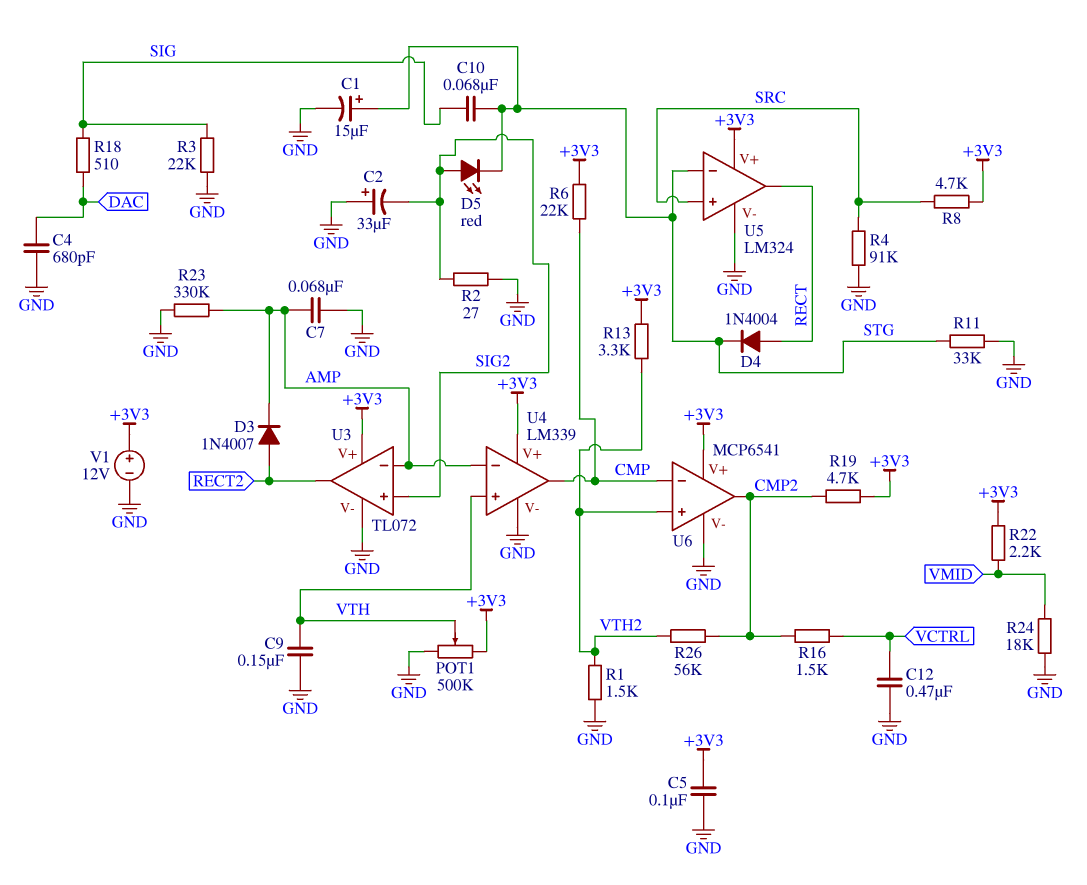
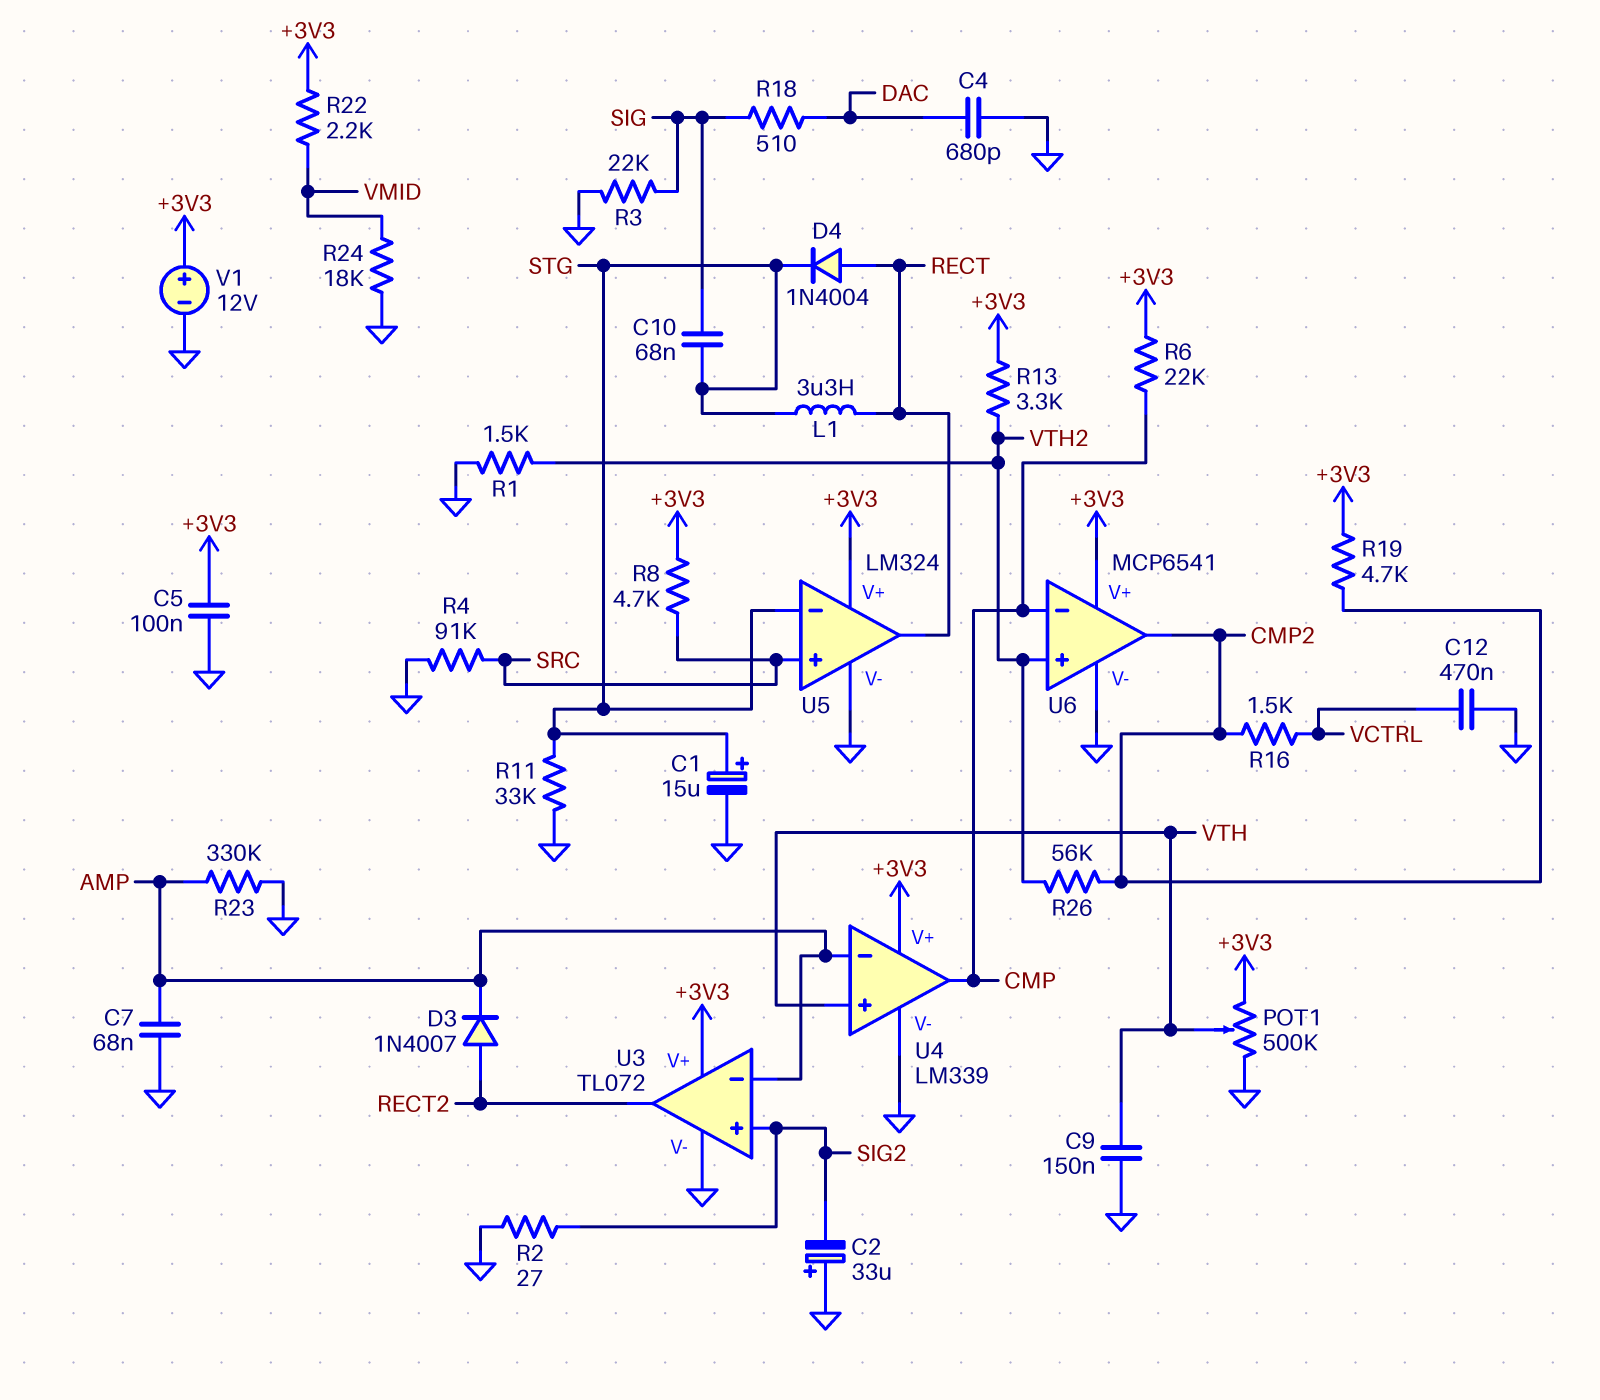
D5: LED red (A SIG2, K STG) -> none
L1: none -> 3.3uH (RECT, STG)

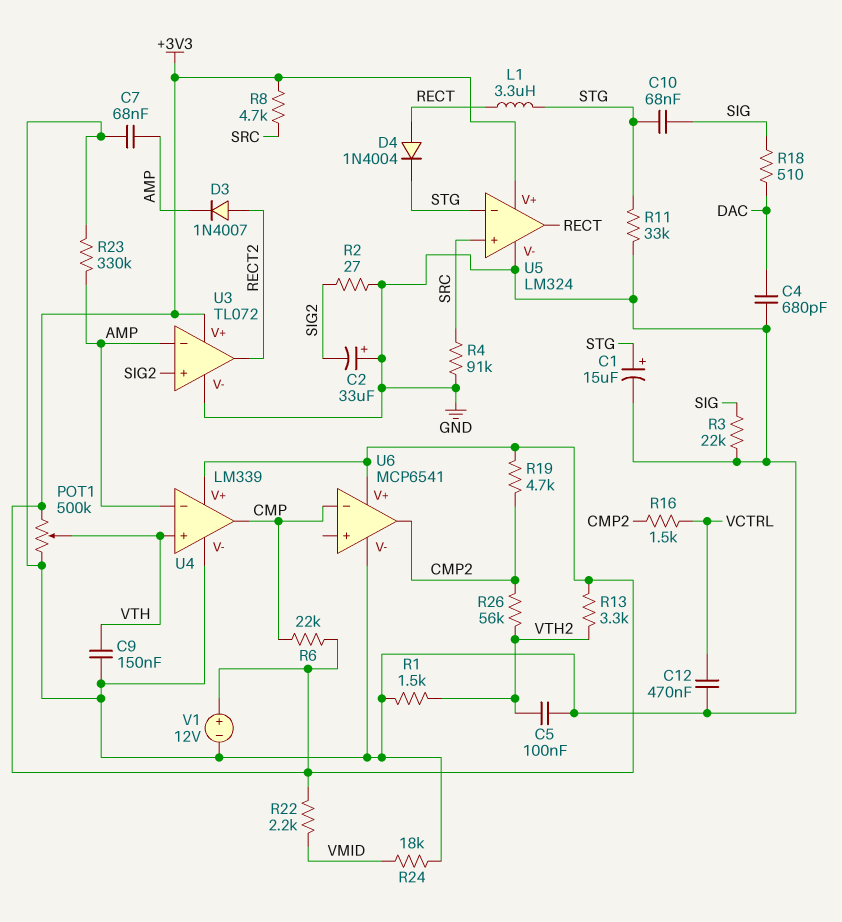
C5: 100nF (+3V3, GND) -> 100nF (GND, VTH2)
U6 pin in+: VTH2 -> none

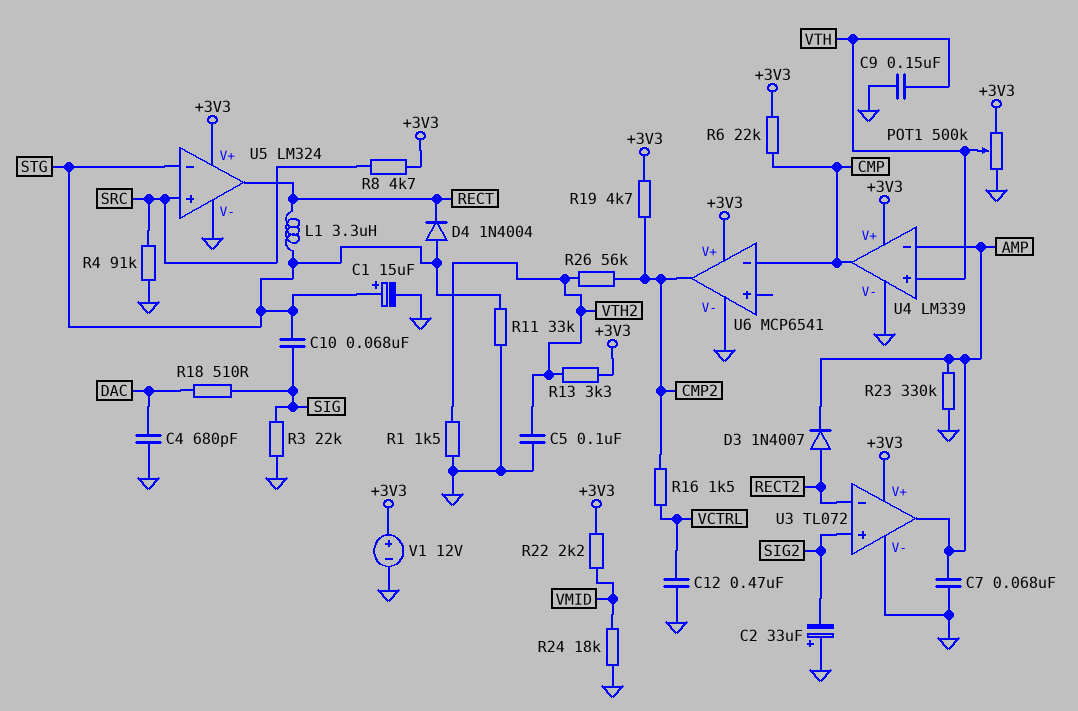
D4: diode 1N4004 (A RECT, K STG) -> diode 1N4004 (A STG, K RECT)
R2: 27 (GND, SIG2) -> none
U3 pin in-: AMP -> RECT2
U3 pin out: RECT2 -> AMP

